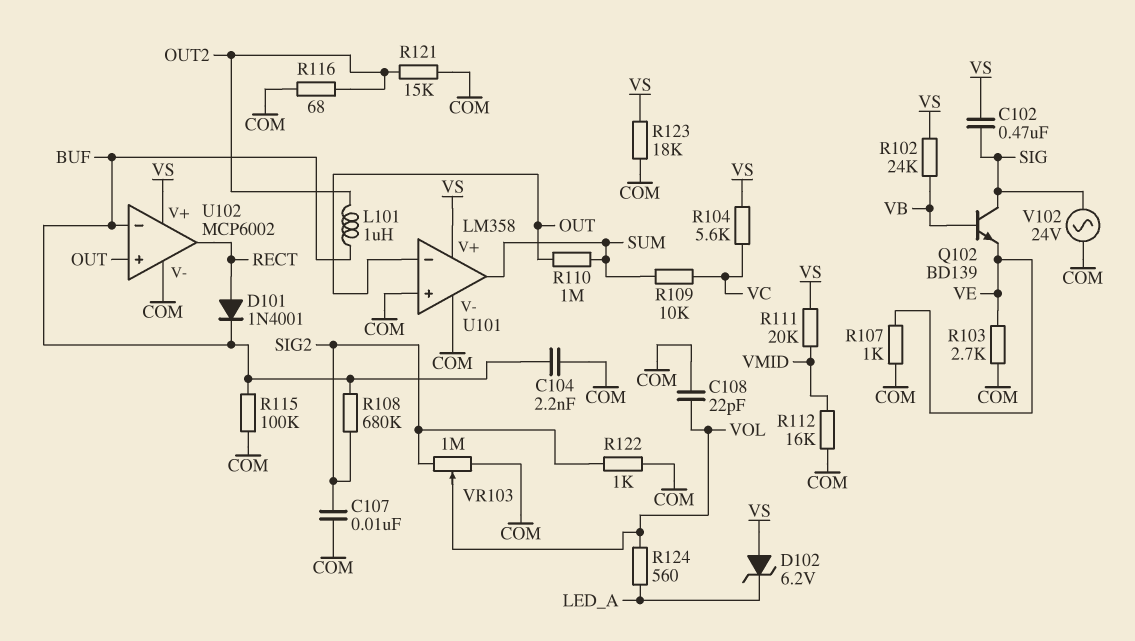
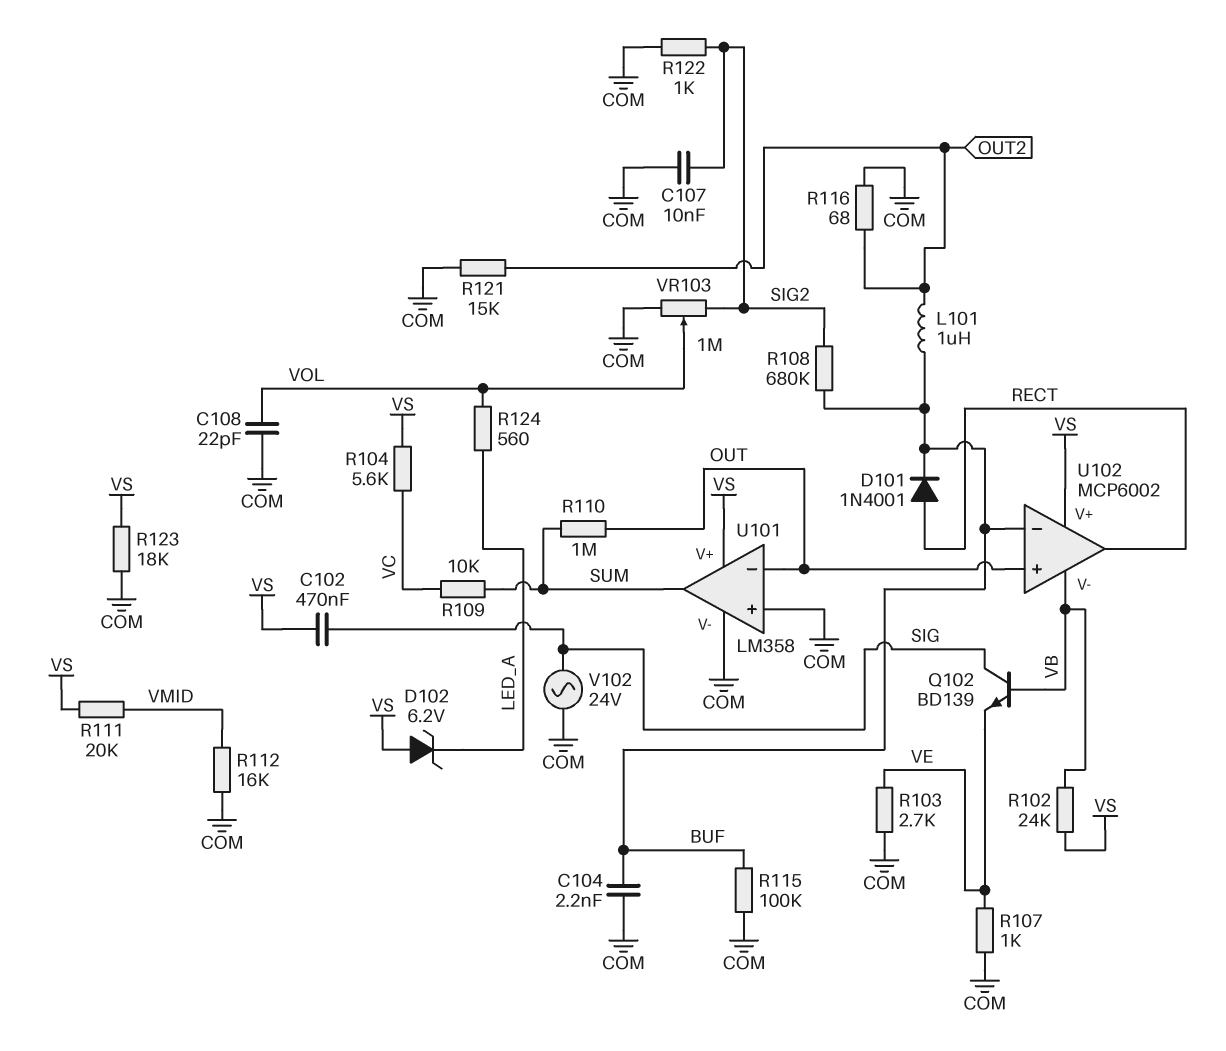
U102 pin V-: COM -> VB

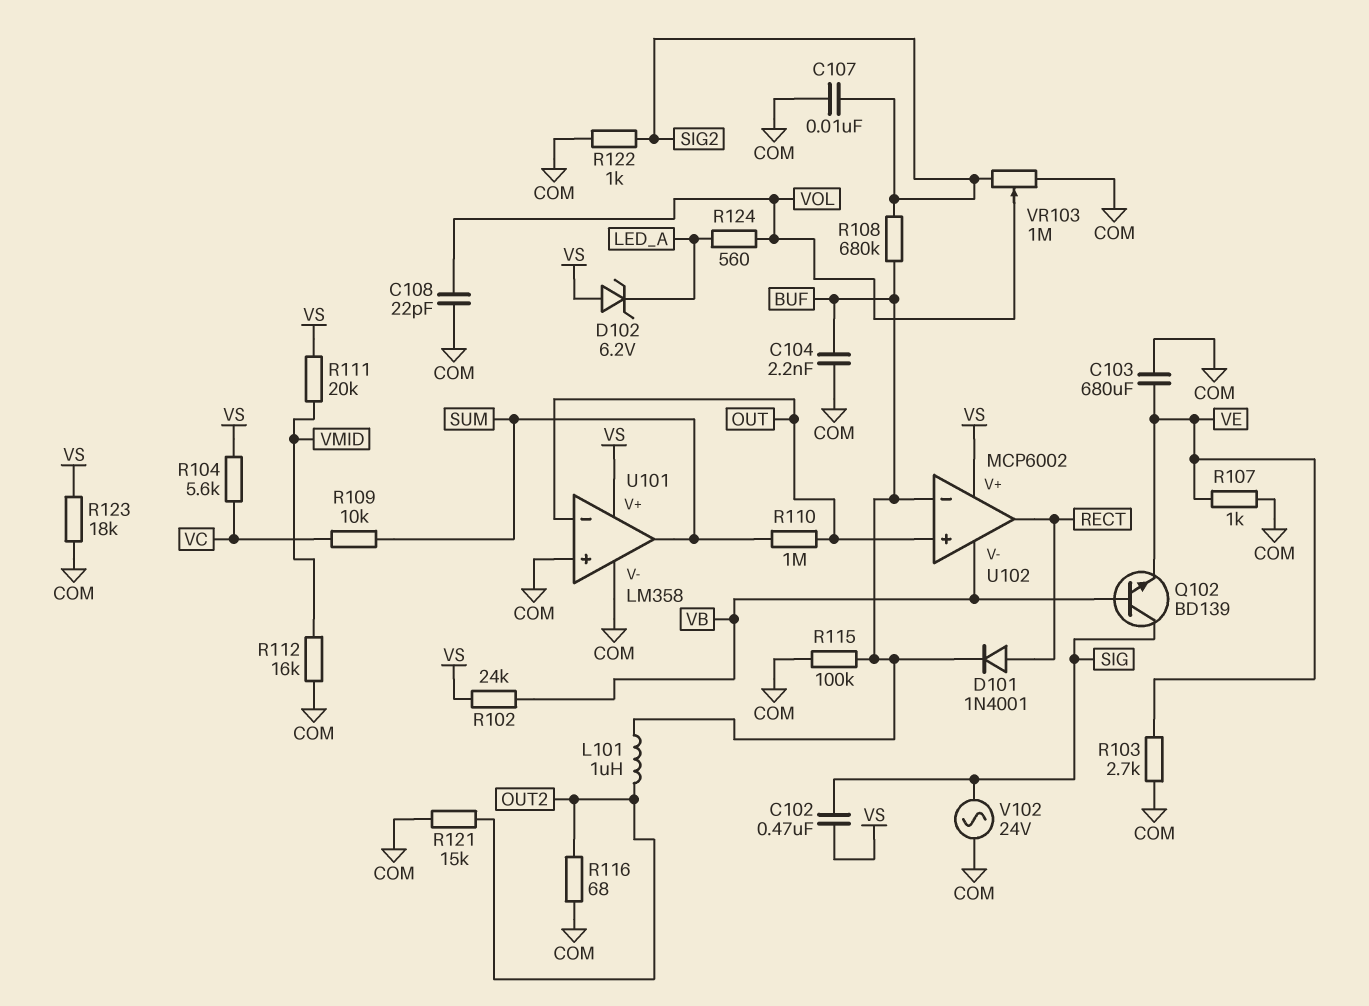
C103: none -> 680uF (COM, VE)

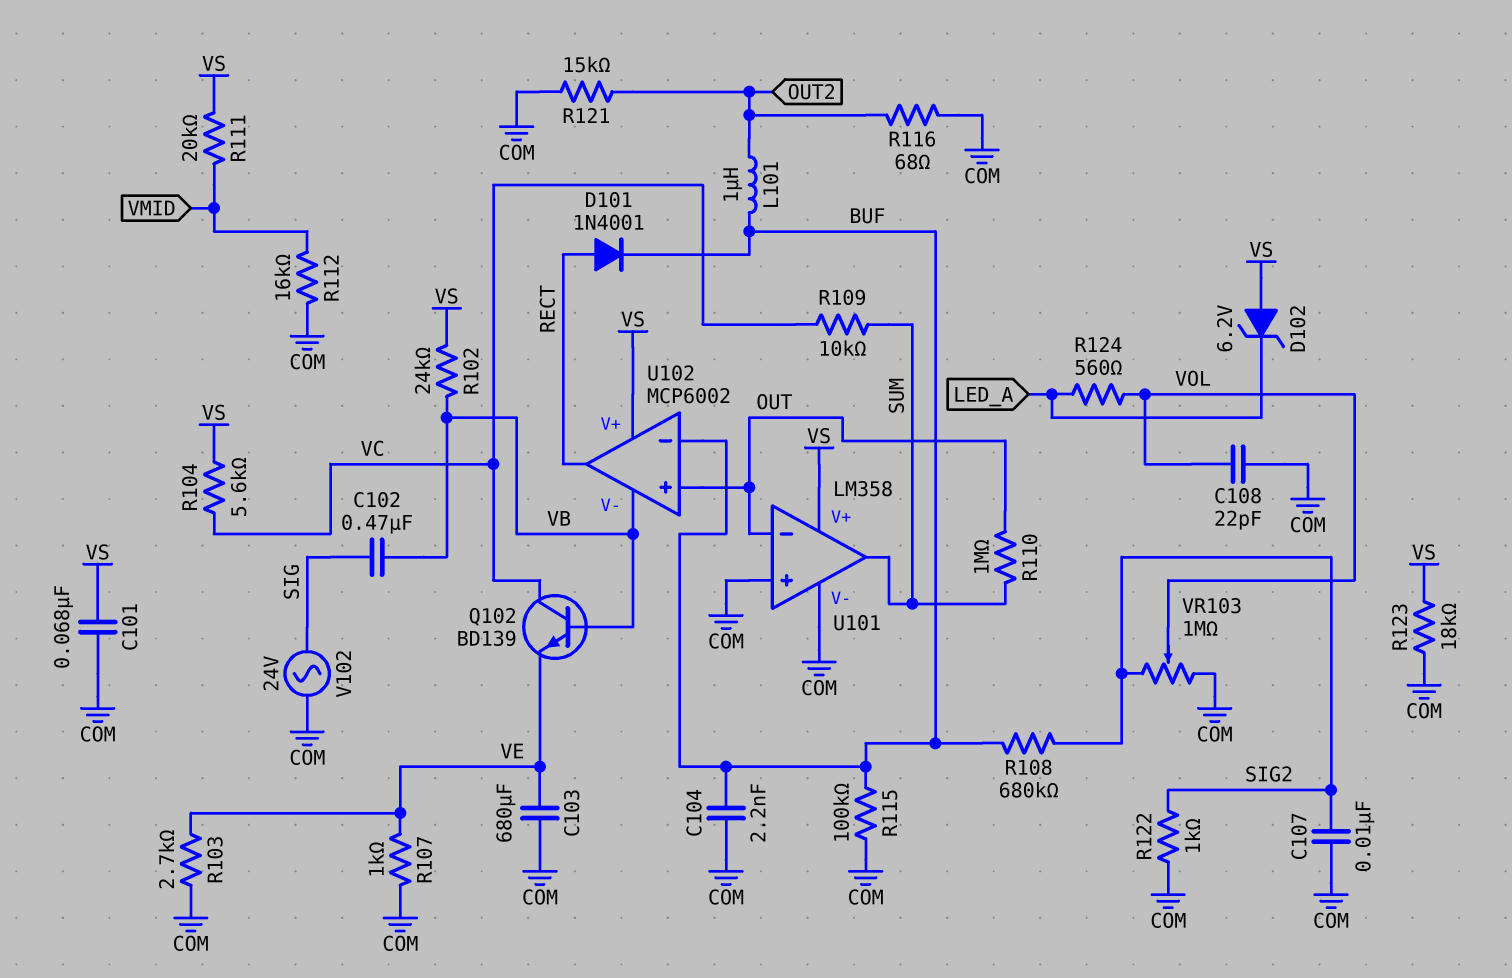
C101: none -> 68nF (COM, VS)
C102: 470nF (SIG, VS) -> 470nF (SIG, VB)
Q102: NPN BD139 (B VB, C SIG, E VE) -> NPN BD139 (B VB, C VC, E VE)

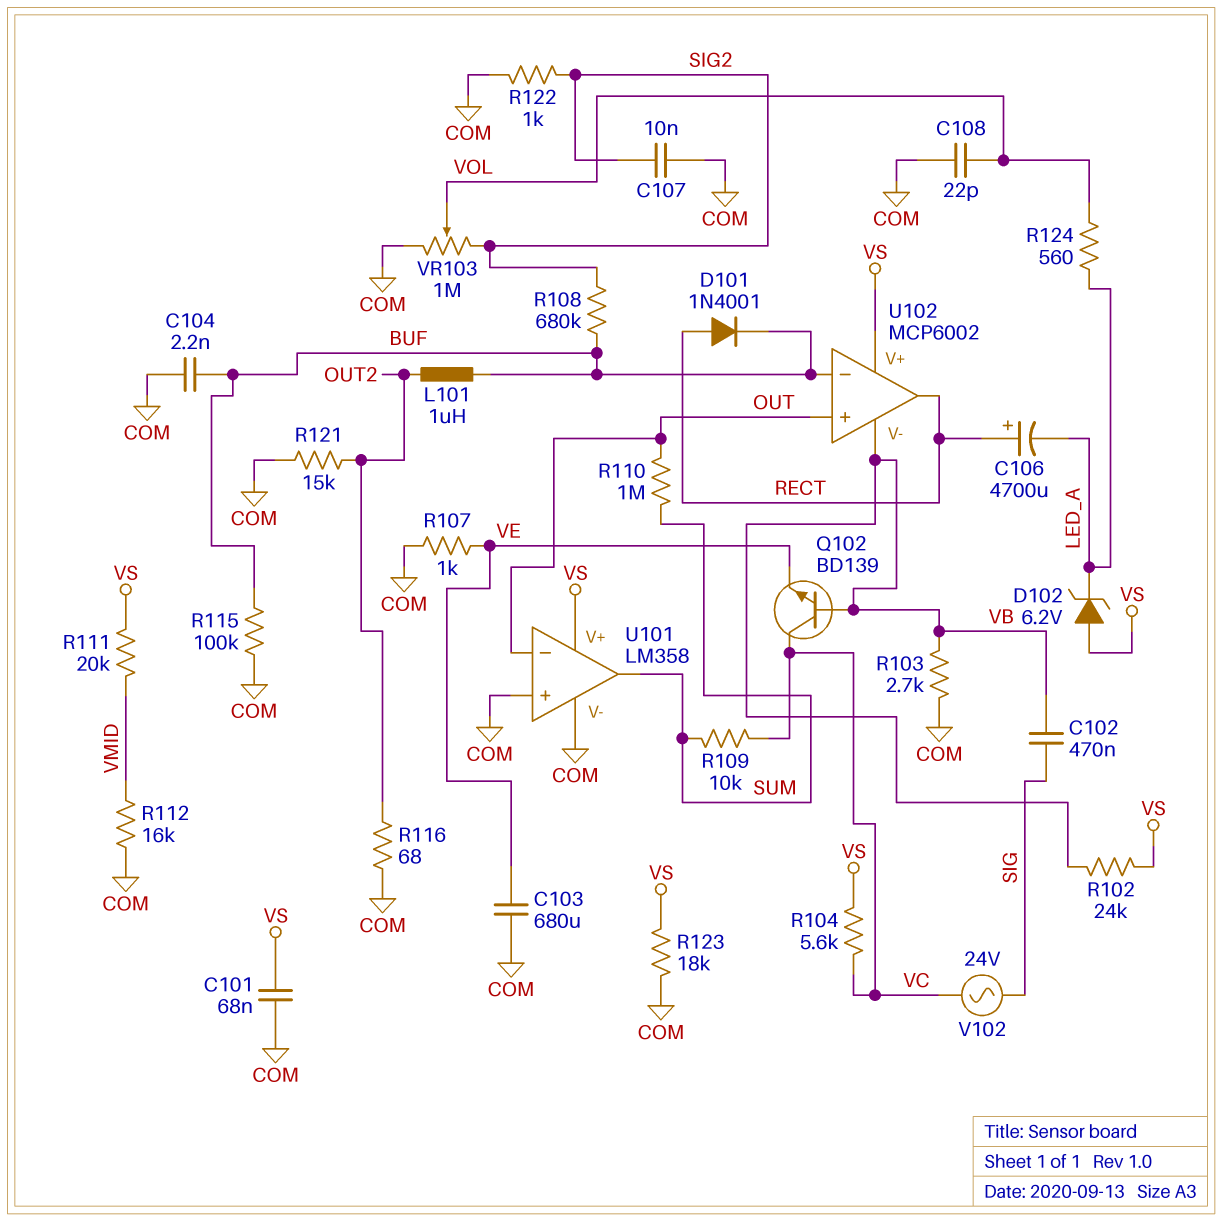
C106: none -> 4700uF (plus RECT, minus LED_A)
R103: 2.7k (COM, VE) -> 2.7k (COM, VB)
V102: AC 24V (COM, SIG) -> AC 24V (SIG, VC)

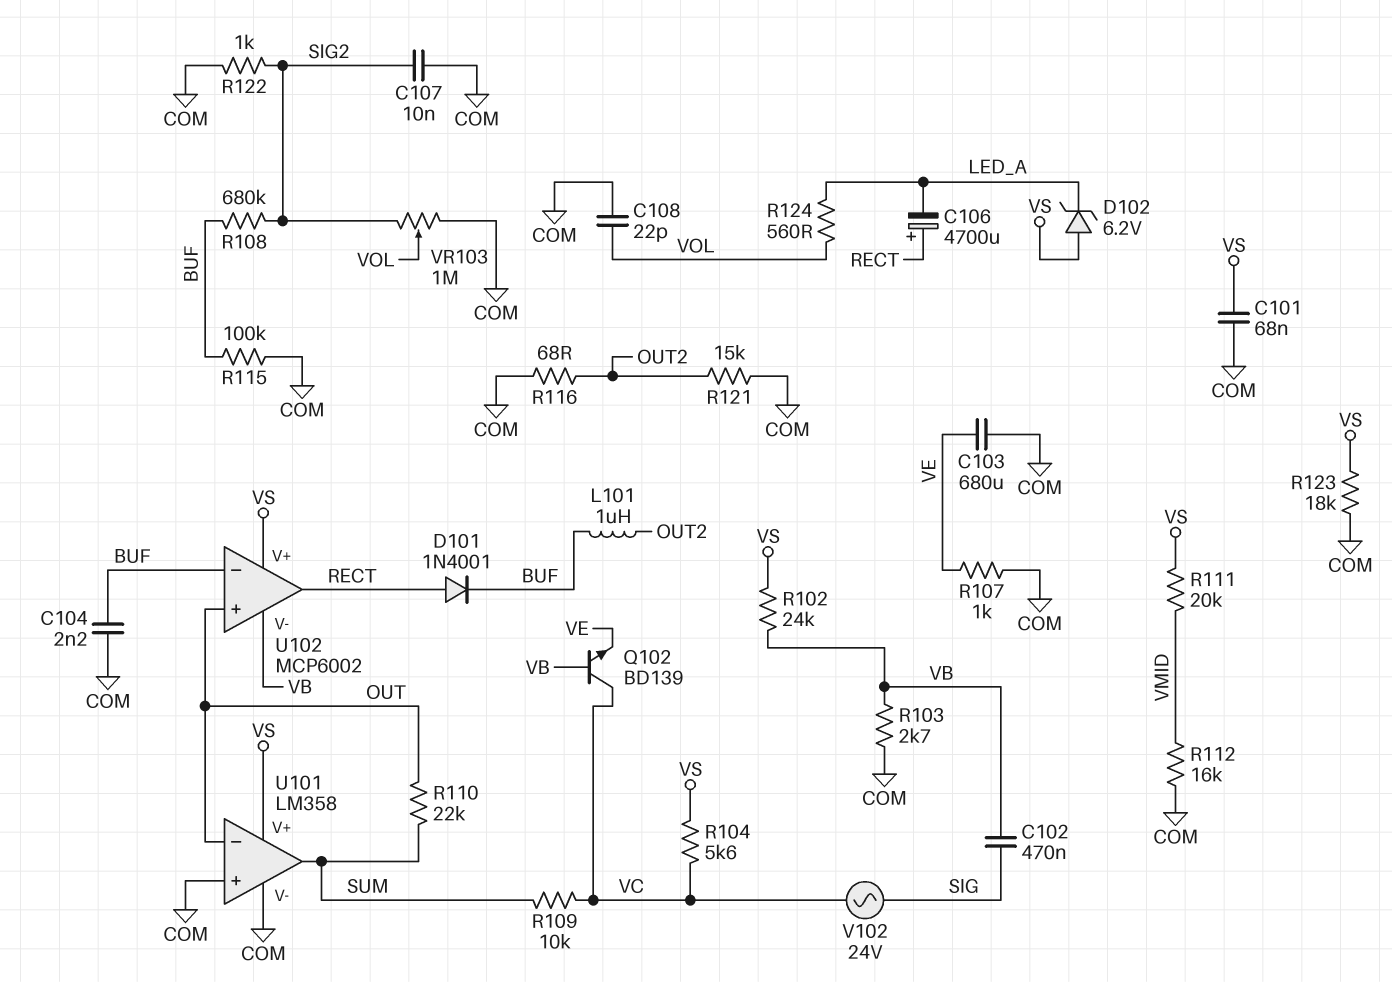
R110: 1M (OUT, SUM) -> 22k (OUT, SUM)

